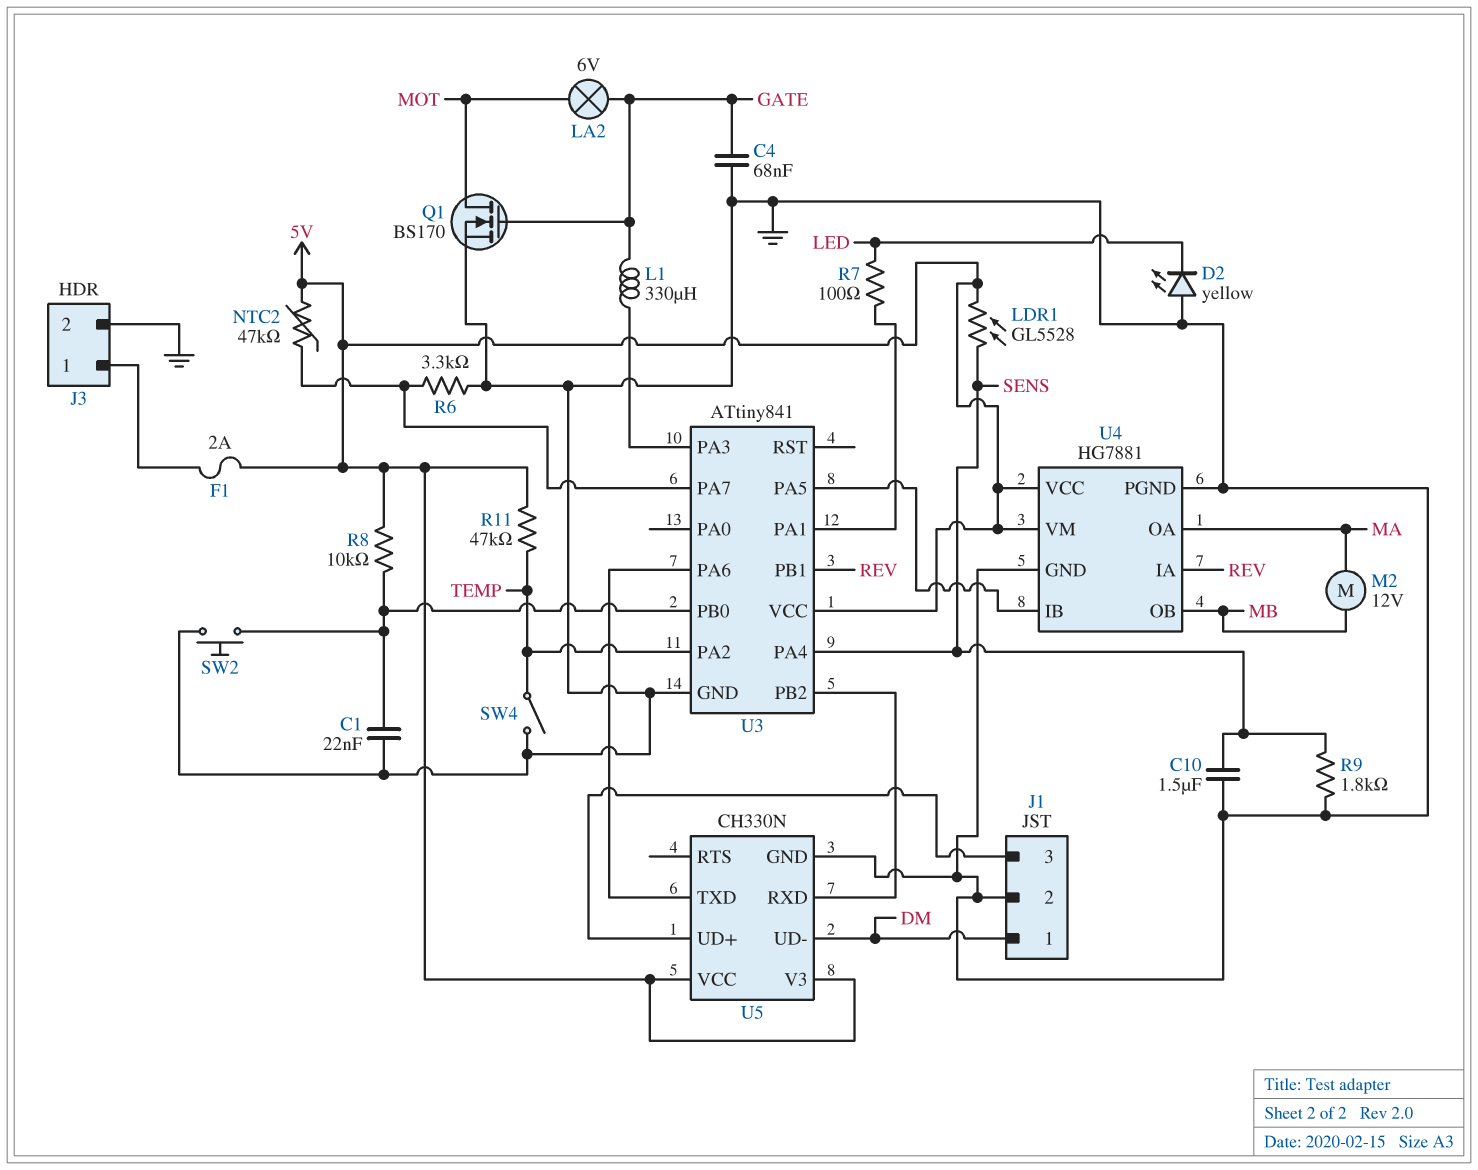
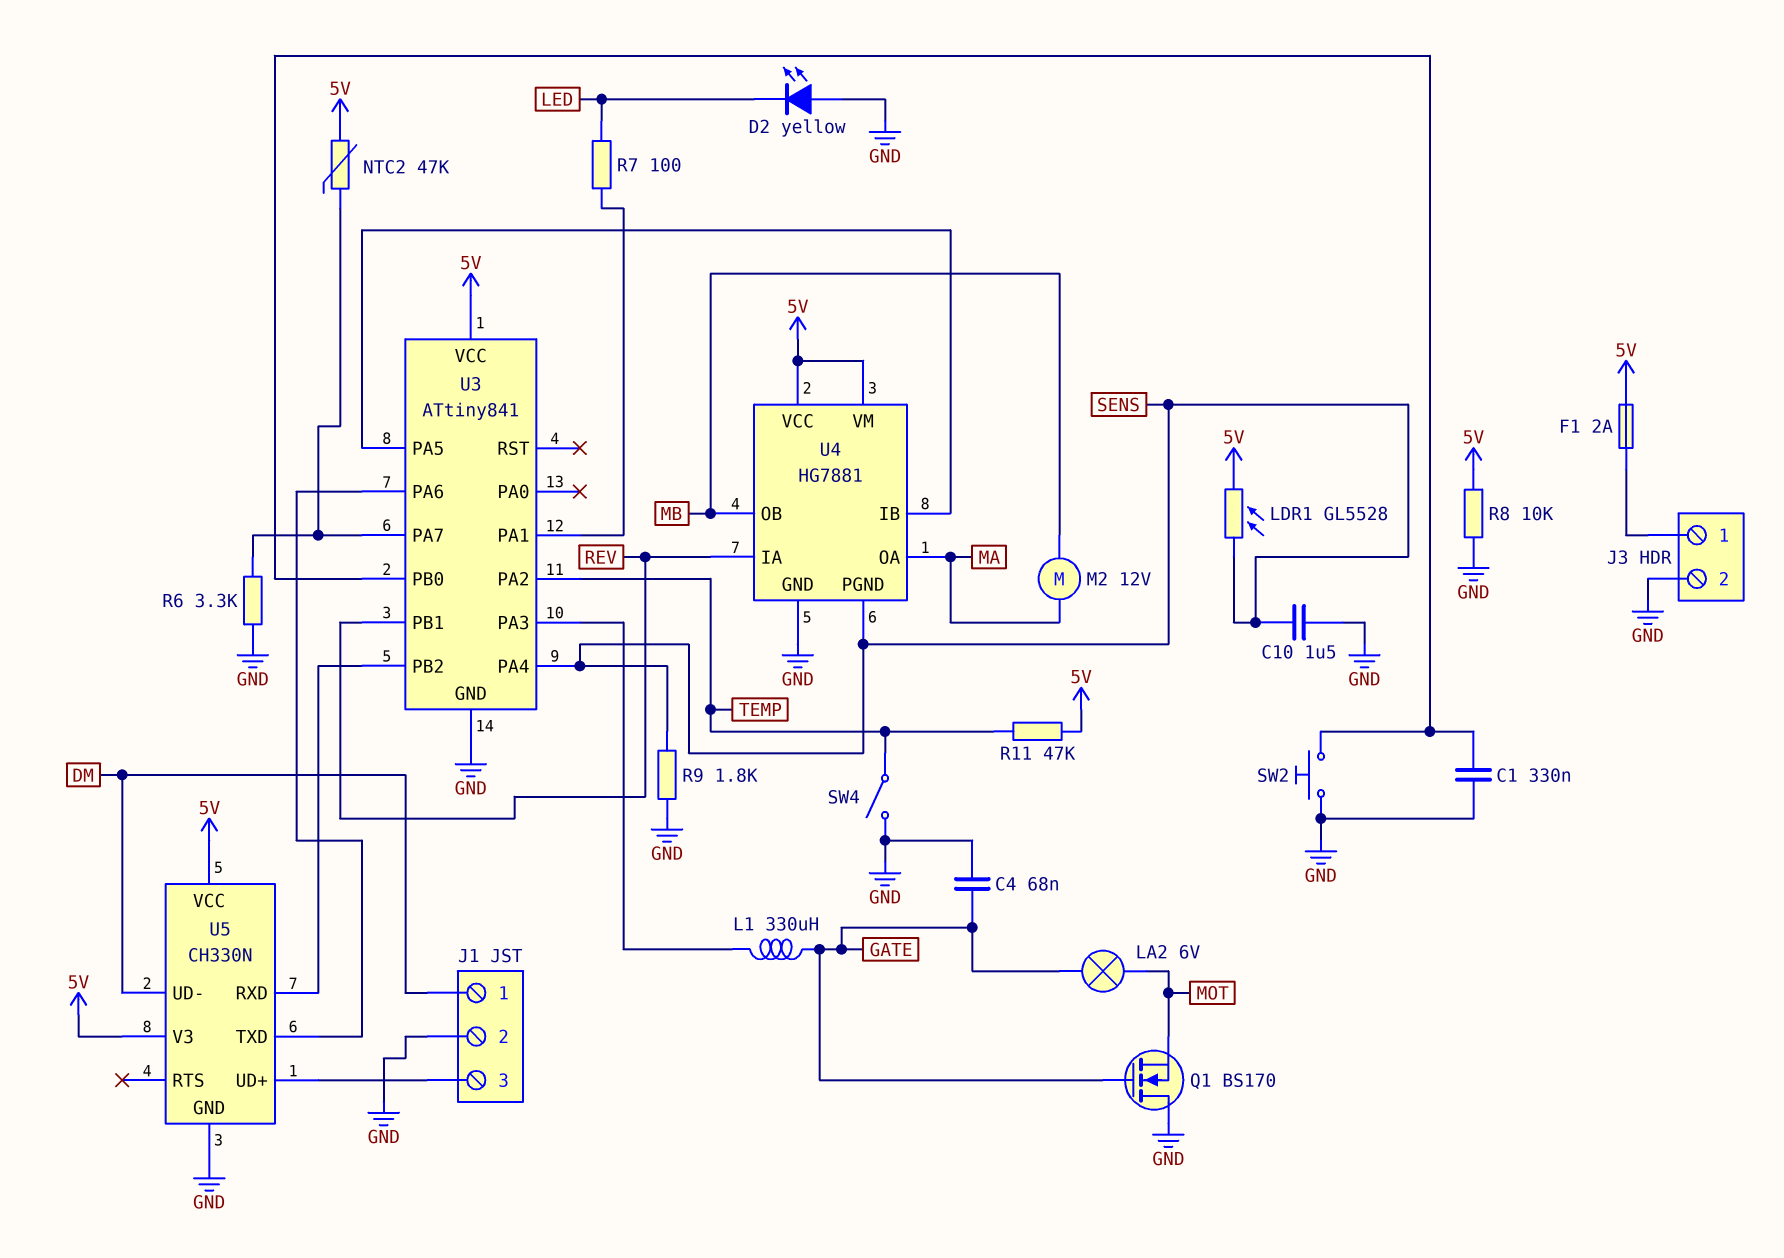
C1: 22nF (GND, U3/PB0) -> 330nF (GND, U3/PB0)
Q1: NMOS BS170 (G GATE, D MOT, S GND) -> NMOS BS170 (G GATE, D GND, S MOT)
R8: 10k (5V, U3/PB0) -> 10k (5V, GND)
U4 pin PGND: GND -> SENS

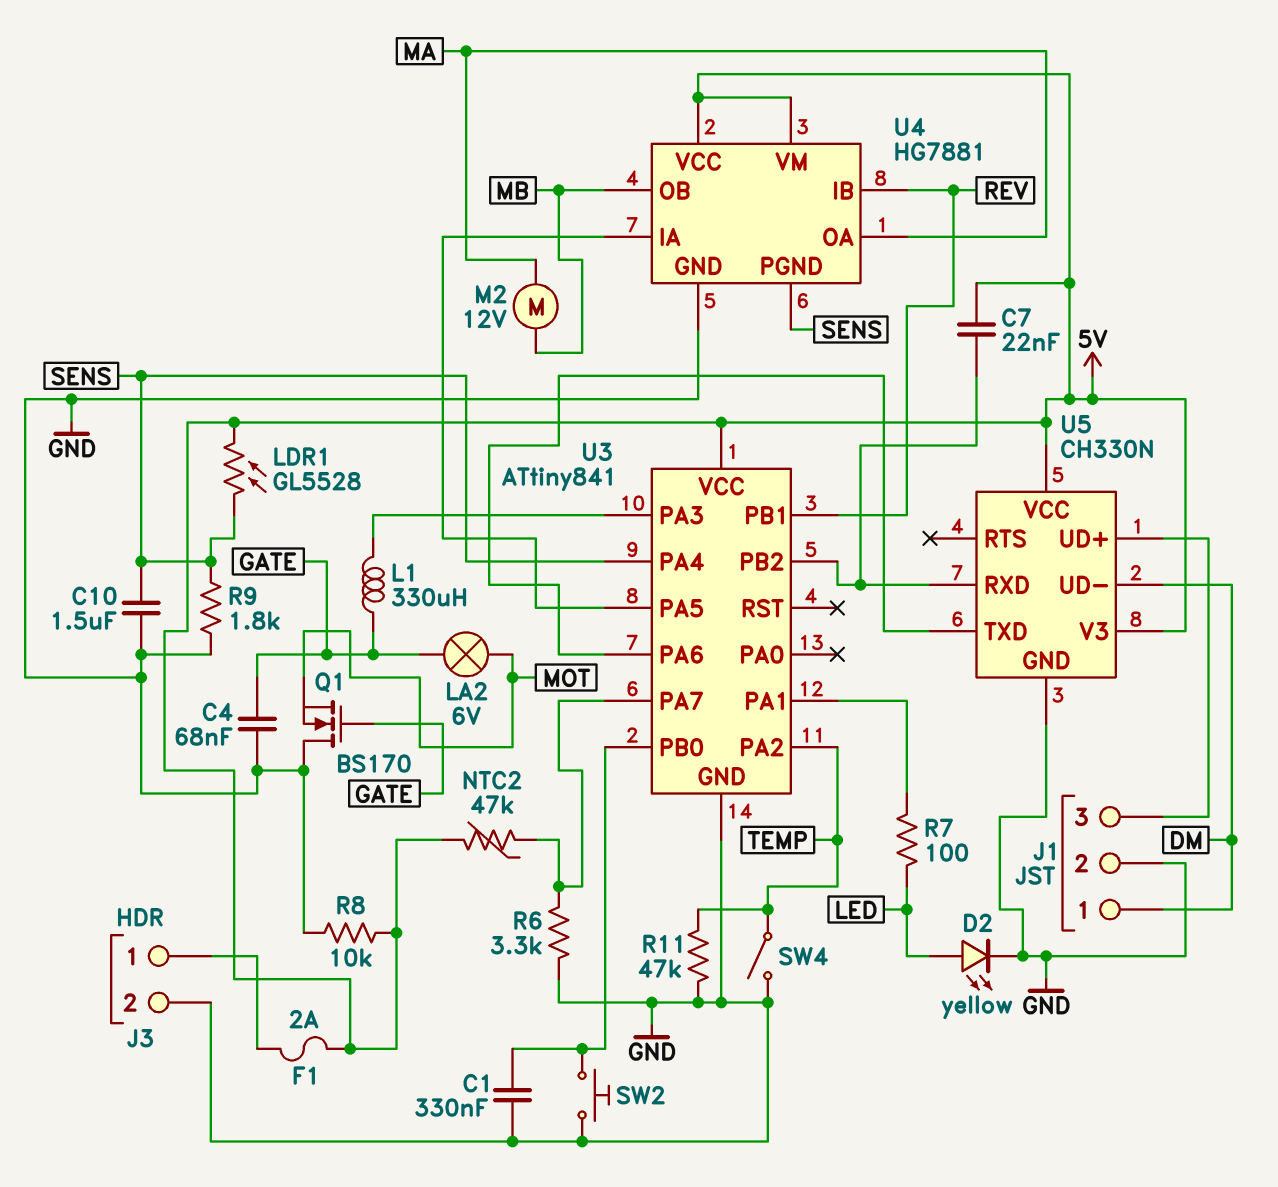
C7: none -> 22nF (5V, U3/PB2)
D2: LED yellow (A GND, K LED) -> LED yellow (A LED, K GND)
R11: 47k (5V, TEMP) -> 47k (GND, TEMP)
U4 pin IA: REV -> U3/PA5
U4 pin IB: U3/PA5 -> REV

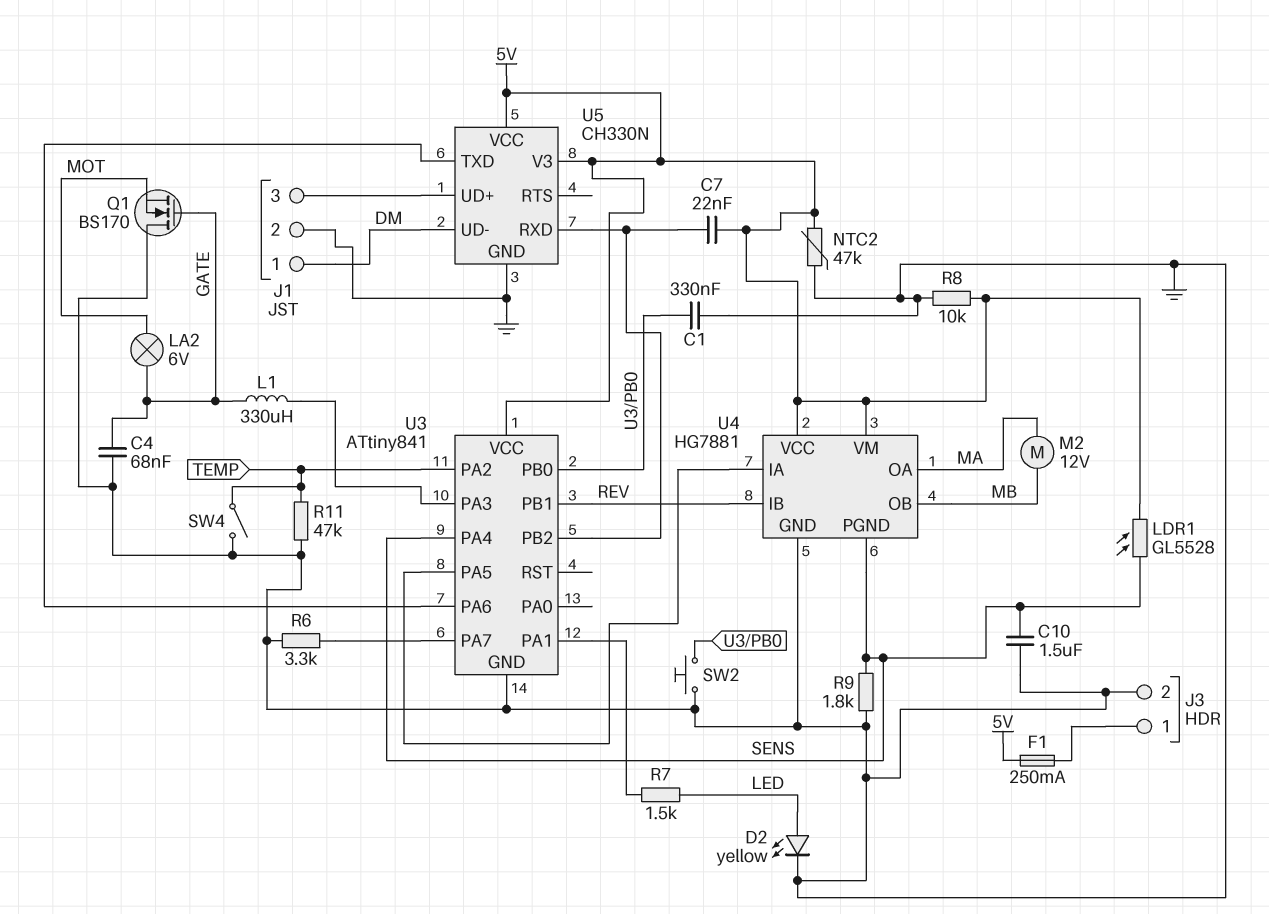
F1: 2A (5V, J3/1) -> 250mA (5V, J3/1)
NTC2: 47k (5V, U3/PA7) -> 47k (5V, GND)
R7: 100 (LED, U3/PA1) -> 1.5k (LED, U3/PA1)

